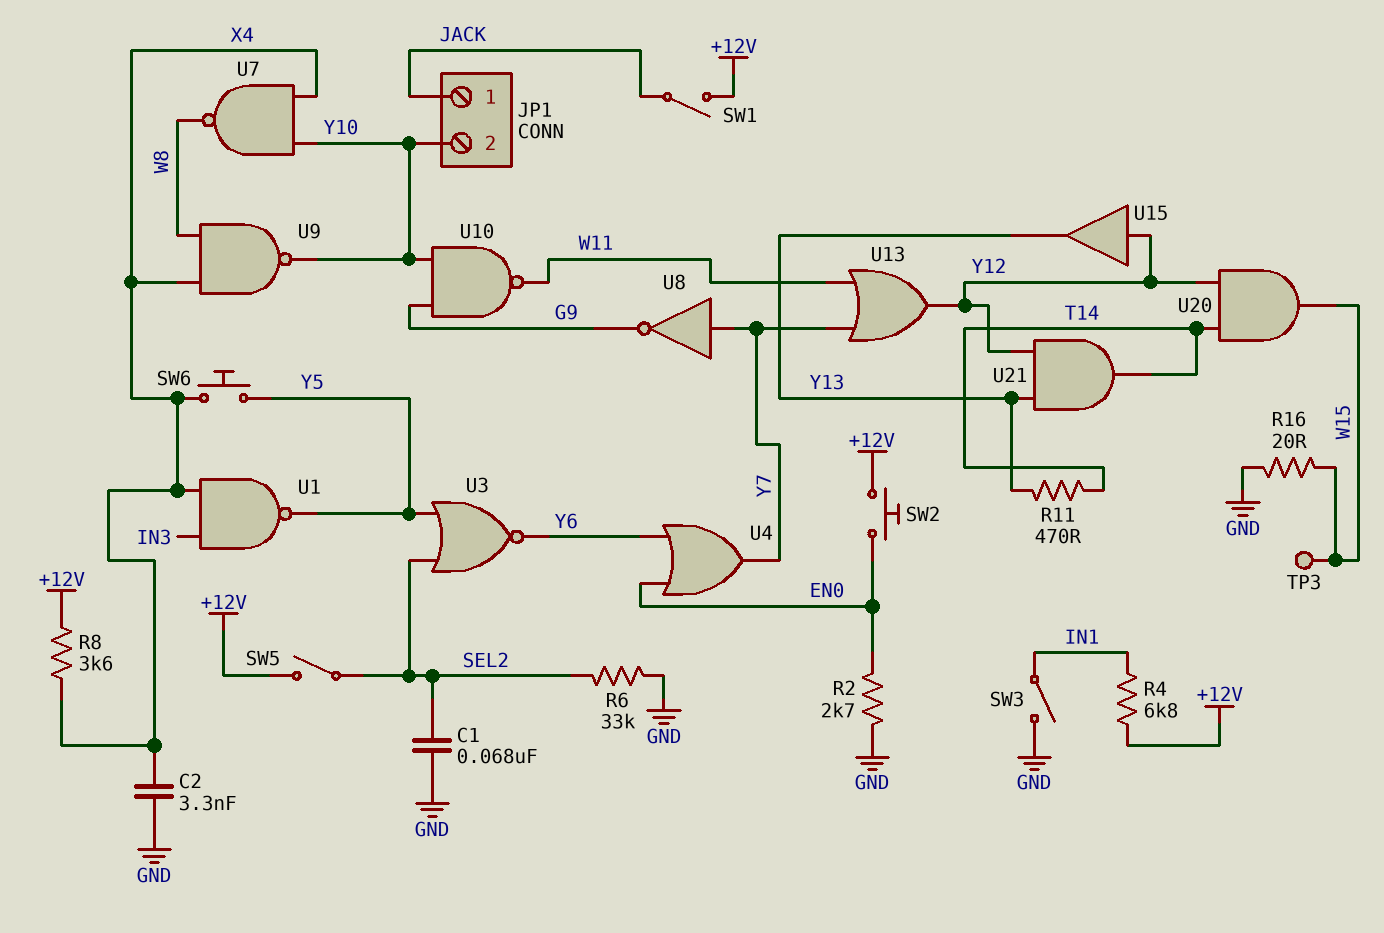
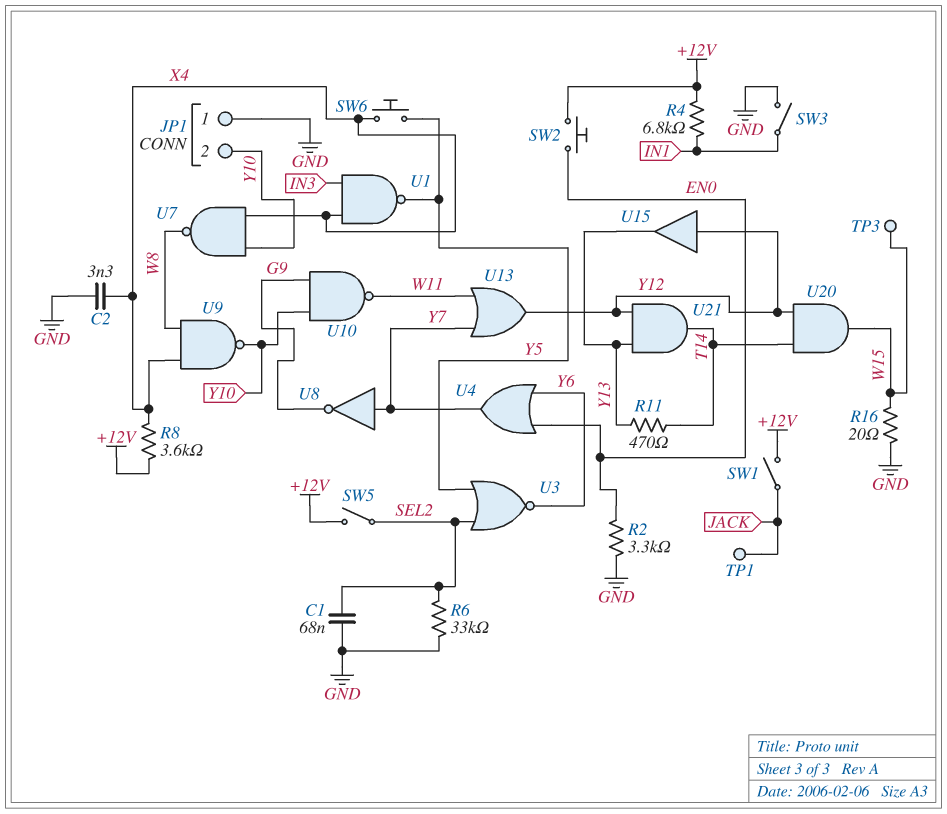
JP1 pin 1: JACK -> GND
R2: 2.7k (EN0, GND) -> 3.3k (EN0, GND)
TP1: none -> test point (JACK)

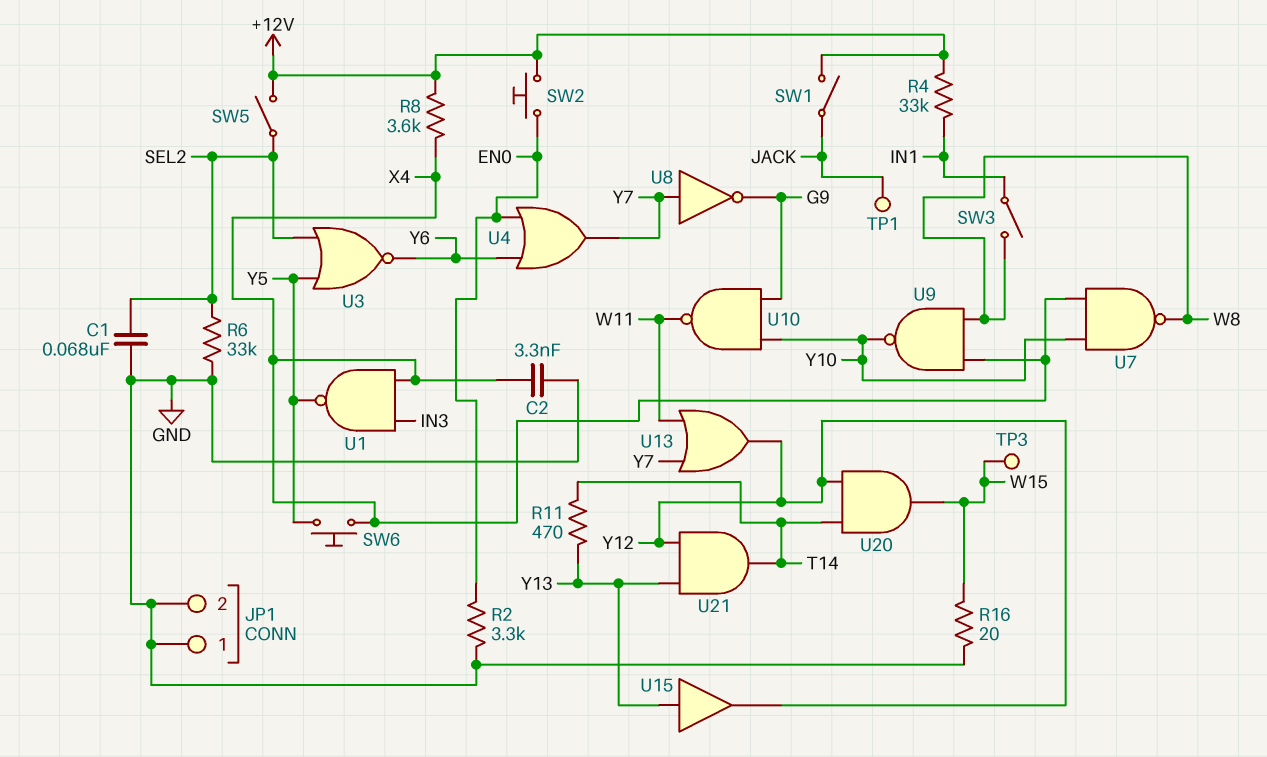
JP1 pin 2: Y10 -> GND
R4: 6.8k (+12V, IN1) -> 33k (+12V, IN1)
SW3: switch (GND, IN1) -> switch (IN1, W8)
U15: buffer (in Y12, out Y13) -> buffer (in Y13, out Y12)

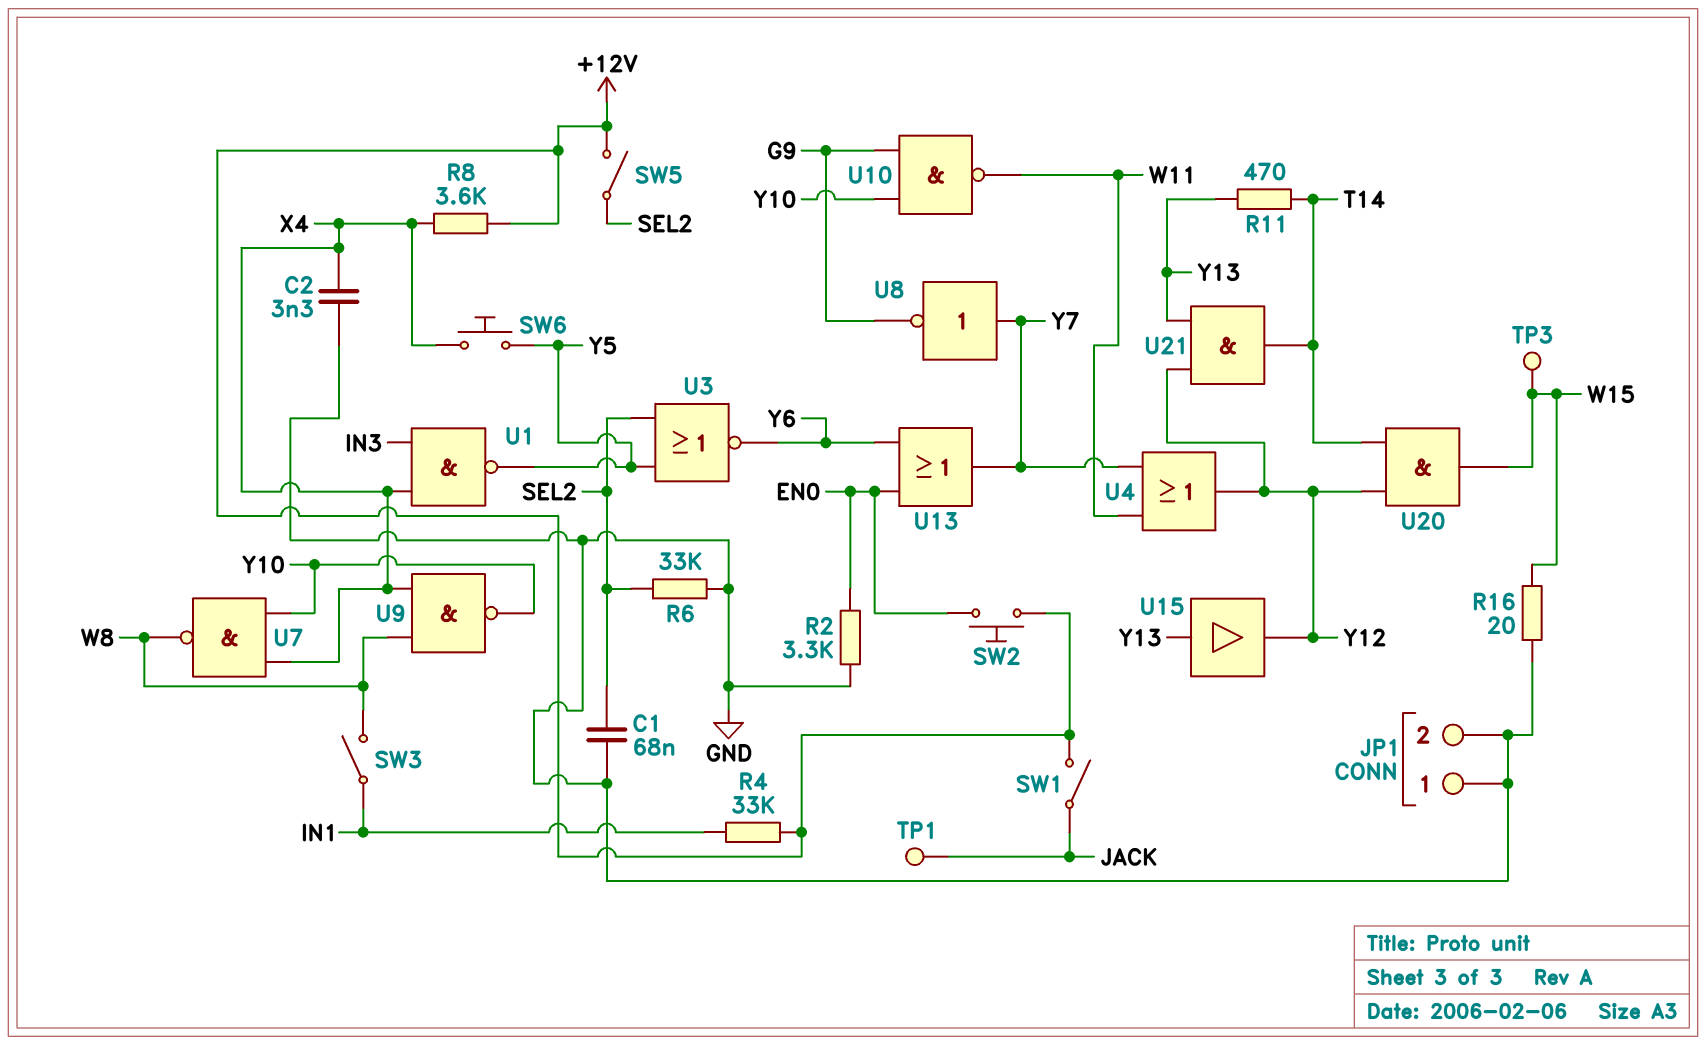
U4: OR (in EN0, in Y6, out Y7) -> OR (in W11, in Y7, out Y12)
U13: OR (in W11, in Y7, out Y12) -> OR (in EN0, in Y6, out Y7)

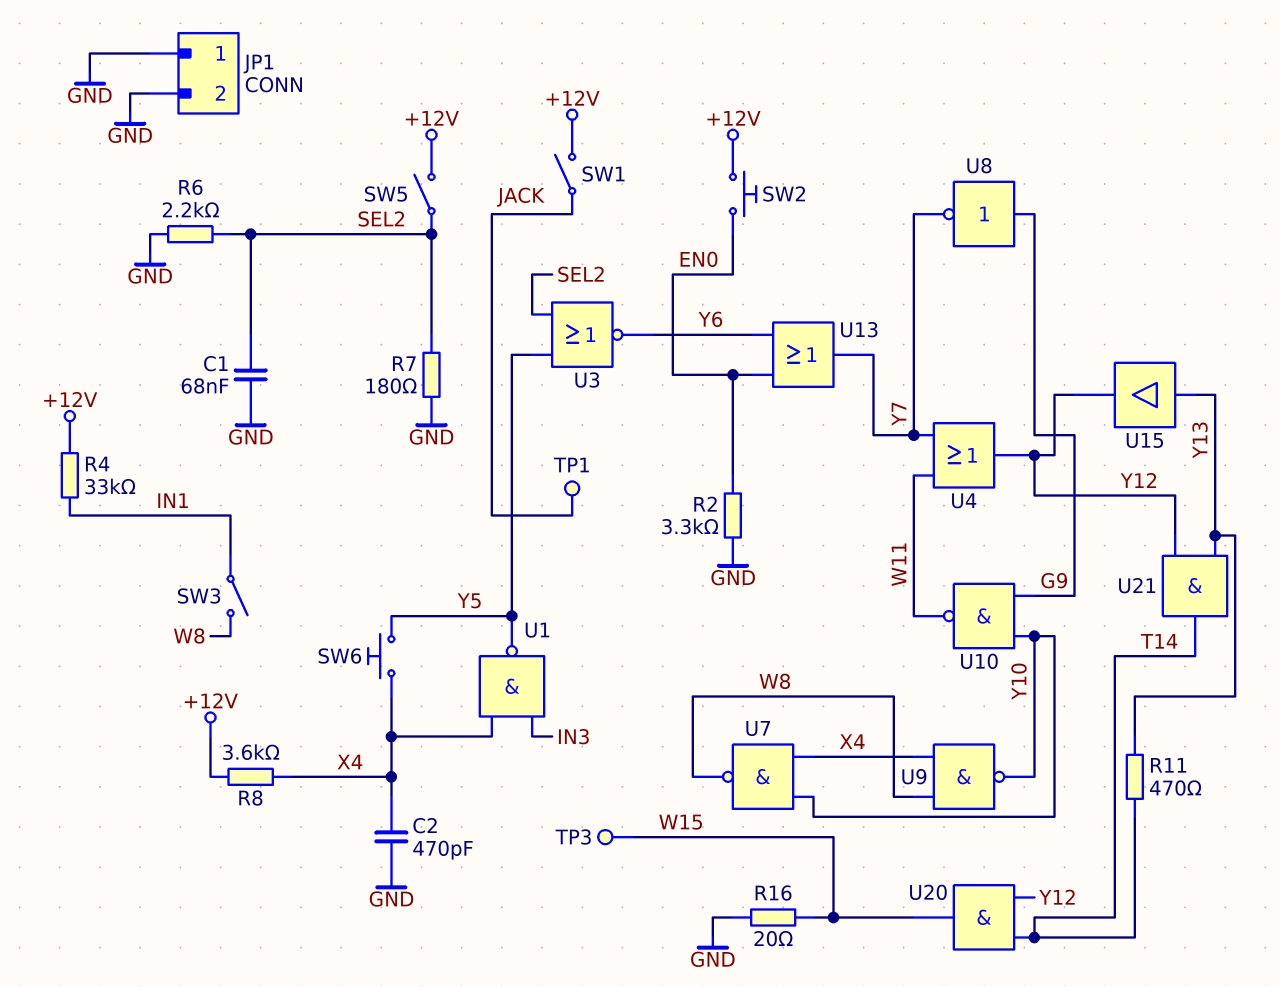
C2: 3.3nF (GND, X4) -> 470pF (GND, X4)
R6: 33k (GND, SEL2) -> 2.2k (GND, SEL2)
R7: none -> 180 (GND, SEL2)
U8: NOT (in Y7, out G9) -> NOT (in G9, out Y7)

